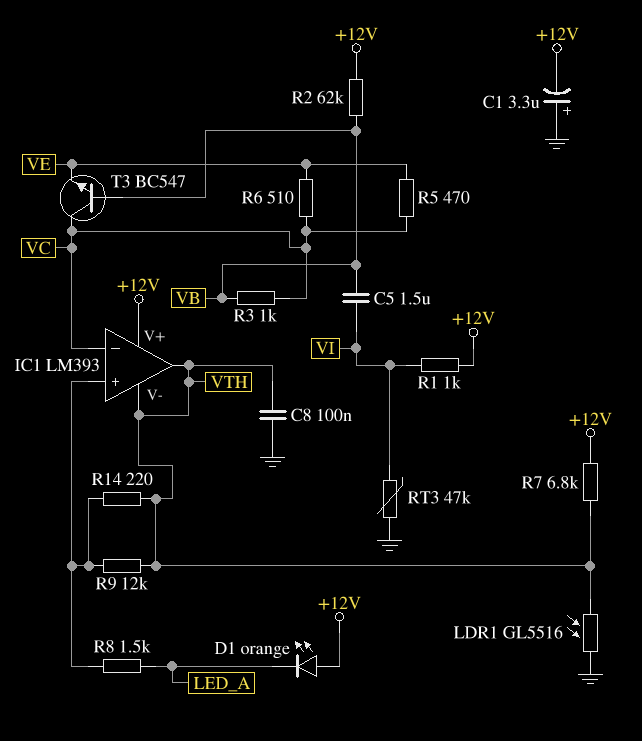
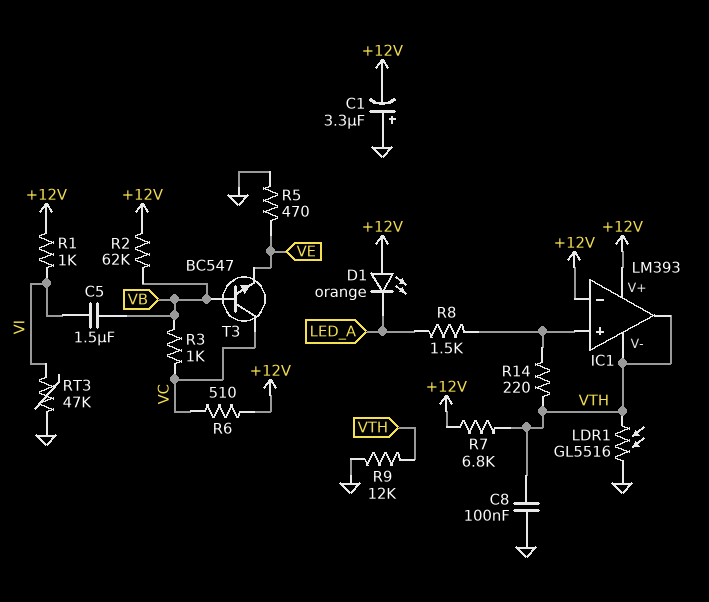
IC1 pin in-: VC -> +12V
R5: 470 (VC, VE) -> 470 (GND, VE)
R6: 510 (VC, VE) -> 510 (+12V, VC)
R9: 12k (IC1/in+, VTH) -> 12k (GND, VTH)

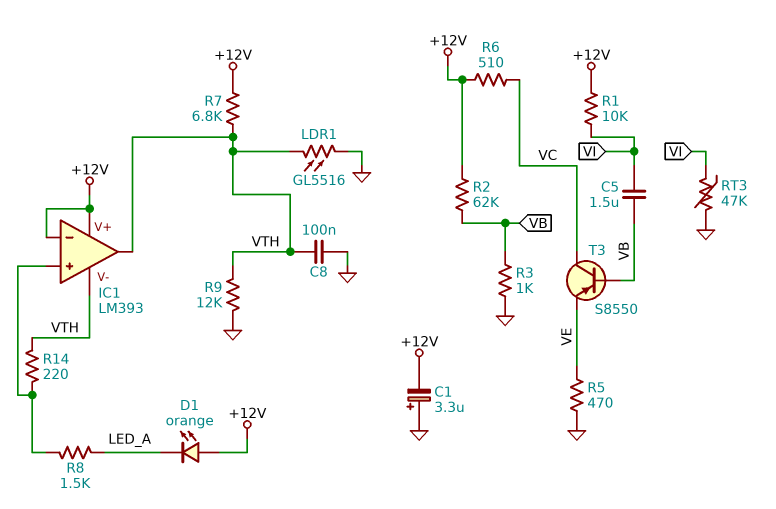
R1: 1k (+12V, VI) -> 10k (+12V, VI)
R3: 1k (VB, VC) -> 1k (GND, VB)
T3: NPN BC547 (B VB, C VC, E VE) -> PNP S8550 (B VB, C VC, E VE)

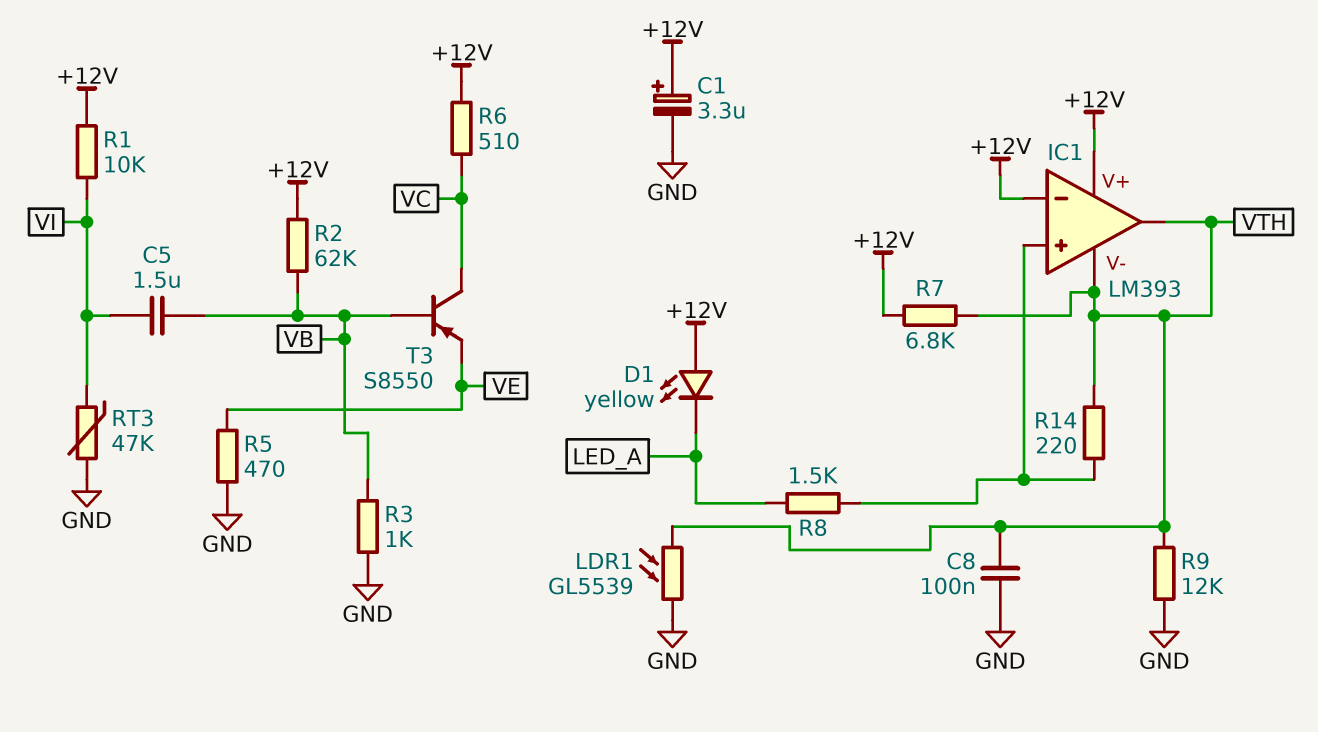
C1: 3.3uF (plus GND, minus +12V) -> 3.3uF (plus +12V, minus GND)
D1: LED orange (A +12V, K LED_A) -> LED yellow (A +12V, K LED_A)
LDR1: GL5516 (GND, VTH) -> GL5539 (GND, VTH)

